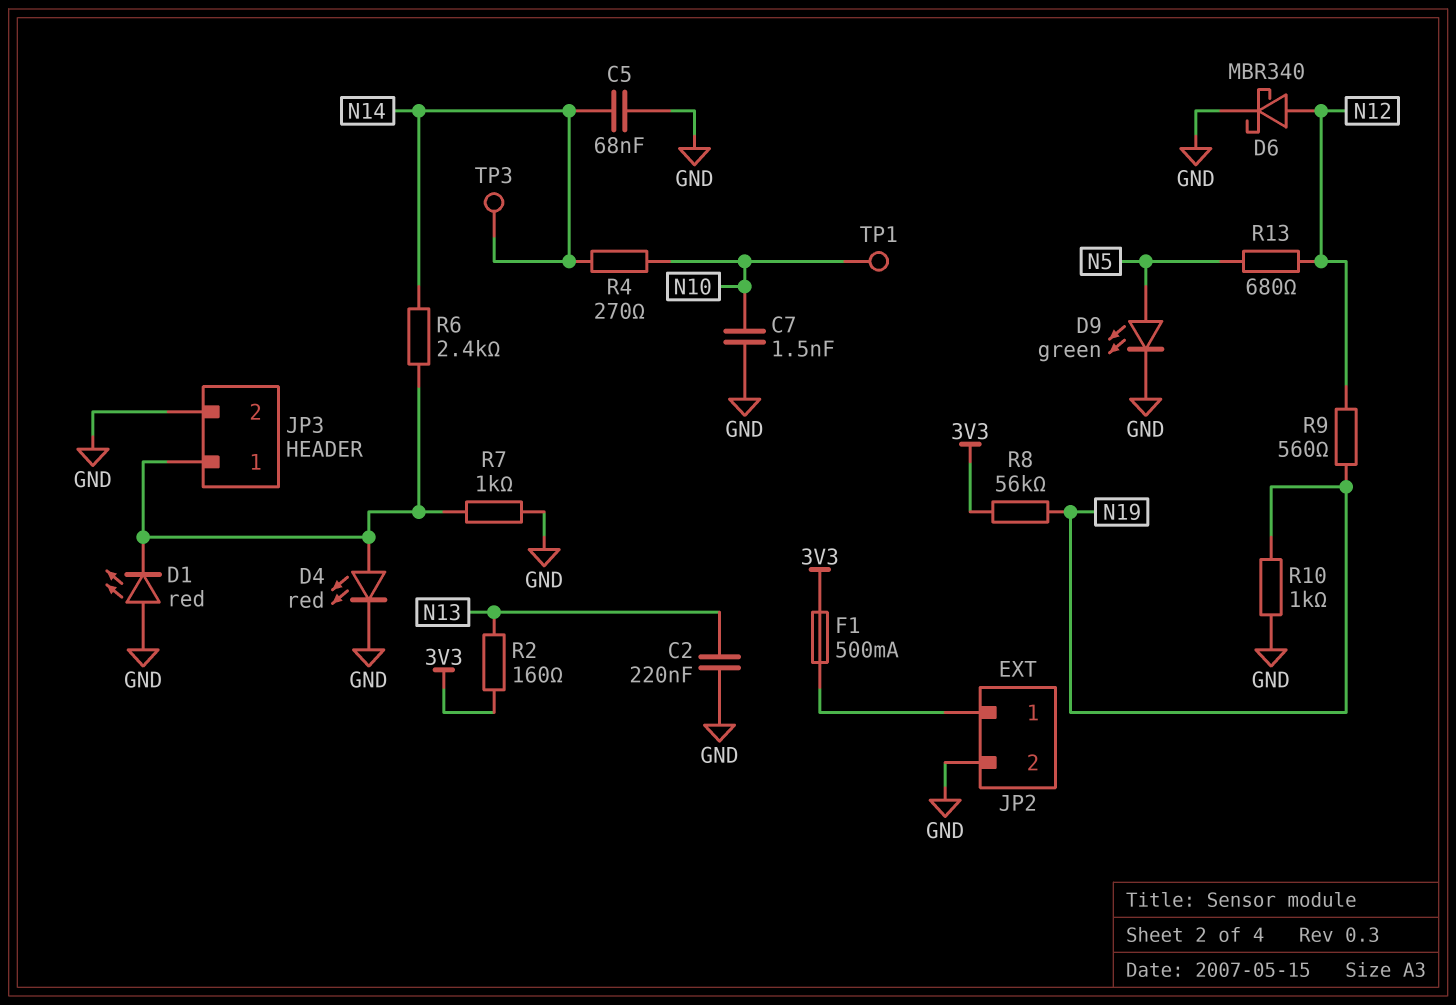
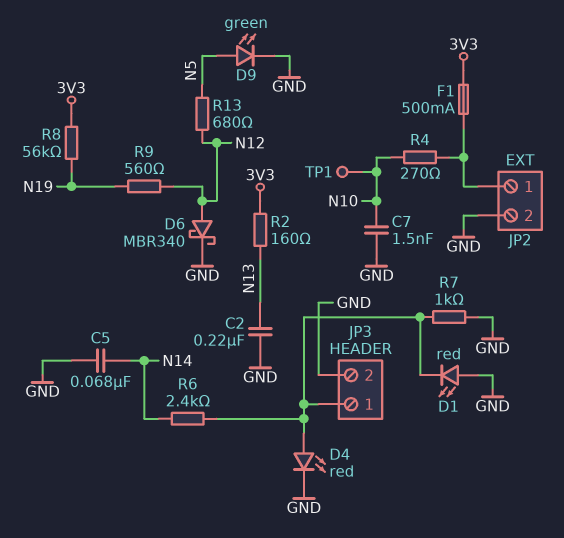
R4: 270 (N10, N14) -> 270 (JP2/1, N10)
R10: 1k (GND, N19) -> none
TP3: test point (N14) -> none

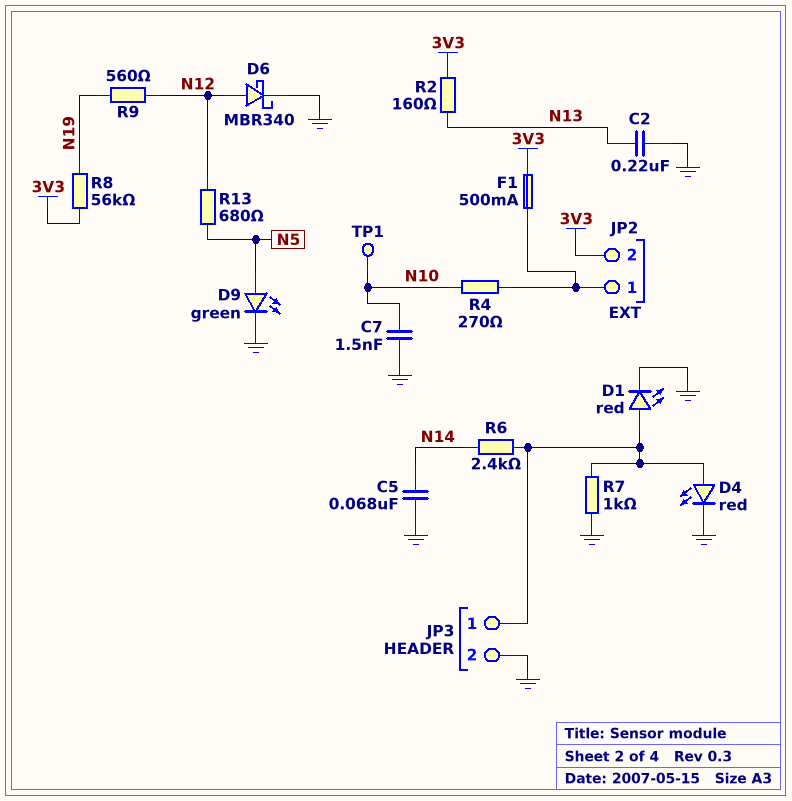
D1: LED red (A GND, K JP3/1) -> LED red (A JP3/1, K GND)
JP2 pin 2: GND -> 3V3

